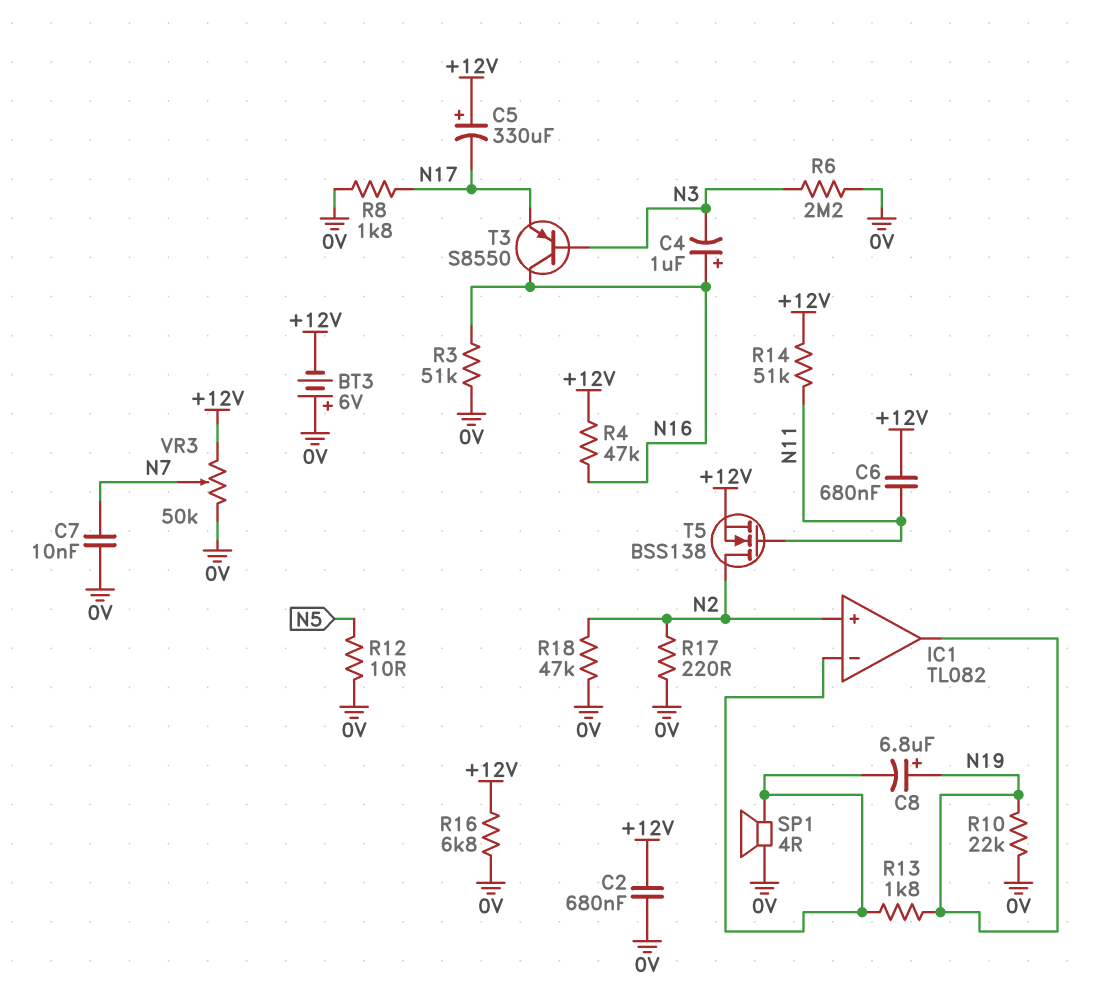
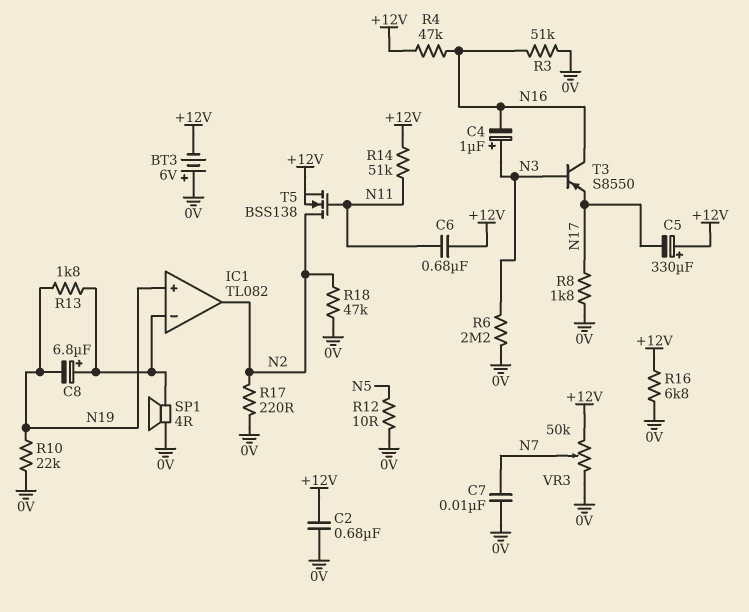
C4: 1uF (plus N16, minus N3) -> 1uF (plus N3, minus N16)
C8: 6.8uF (plus N19, minus IC1/in-) -> 6.8uF (plus IC1/in-, minus N19)
IC1 pin in+: N2 -> N19
IC1 pin out: N19 -> N2

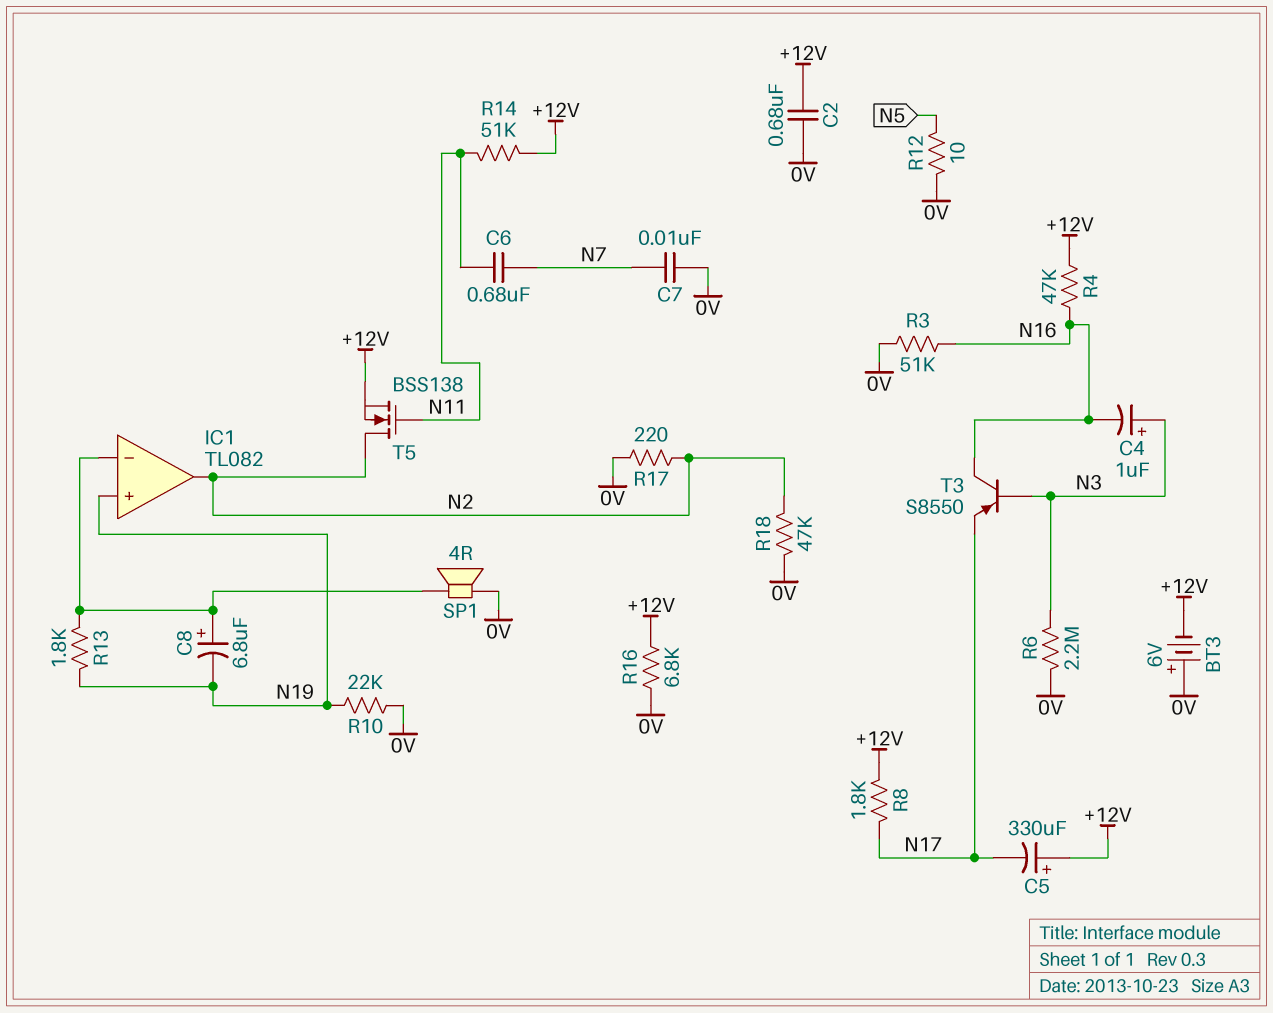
C6: 680nF (+12V, N11) -> 680nF (N7, N11)
R8: 1.8k (0V, N17) -> 1.8k (+12V, N17)
VR3: 50k (+12V, 0V, wiper N7) -> none

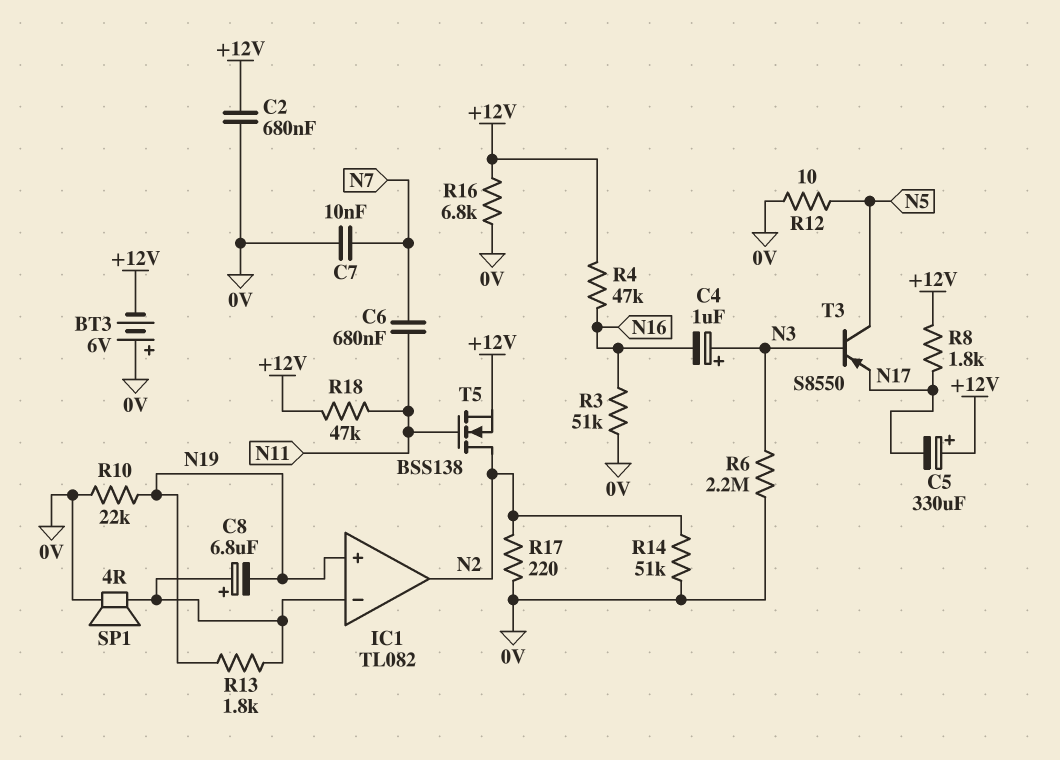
R14: 51k (+12V, N11) -> 51k (0V, N2)
R18: 47k (0V, N2) -> 47k (+12V, N11)
T3: PNP S8550 (B N3, C N16, E N17) -> PNP S8550 (B N3, C N5, E N17)

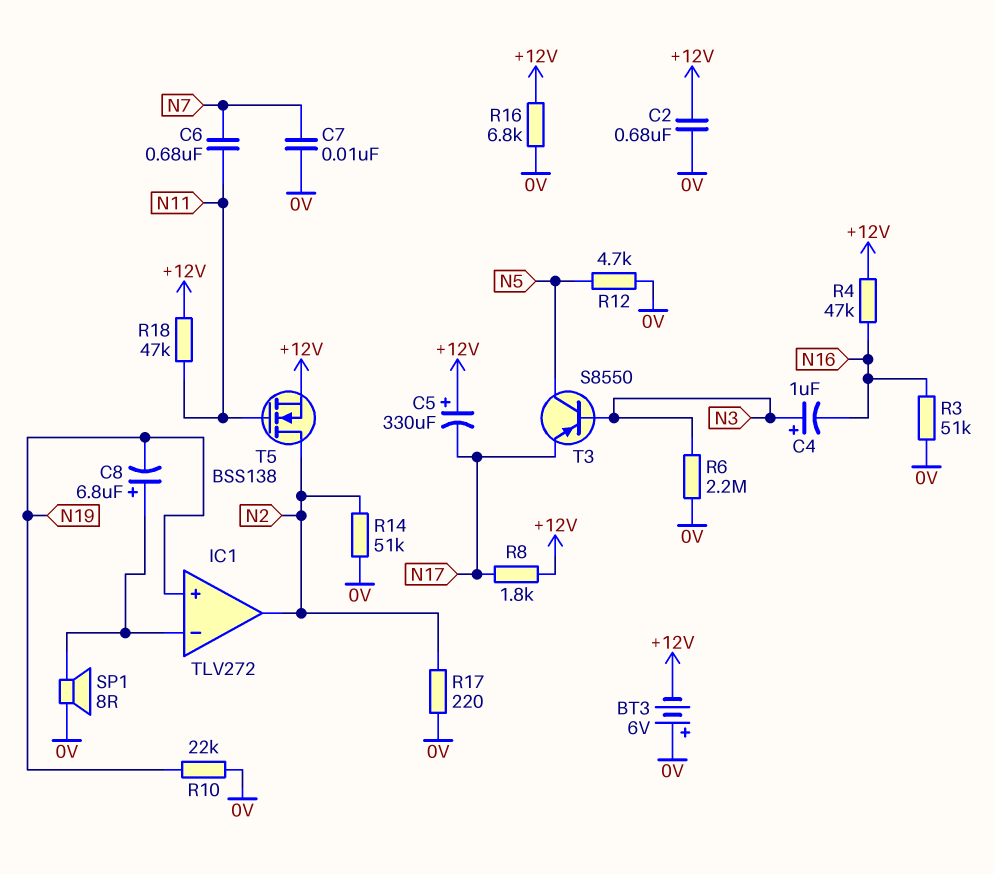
IC1: TL082 -> TLV272
R12: 10 (0V, N5) -> 4.7k (0V, N5)
R13: 1.8k (IC1/in-, N19) -> none
SP1: speaker 4R (0V, IC1/in-) -> speaker 8R (0V, IC1/in-)

